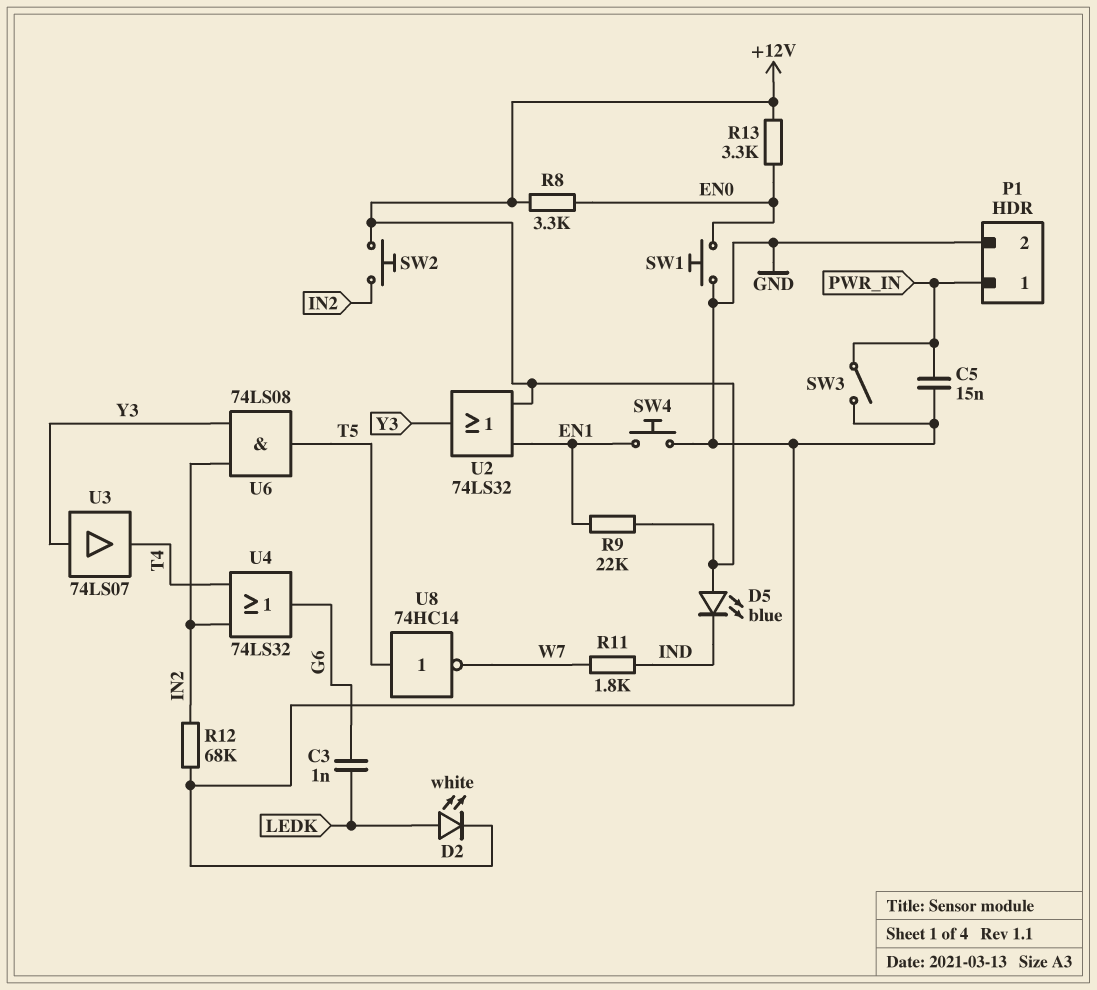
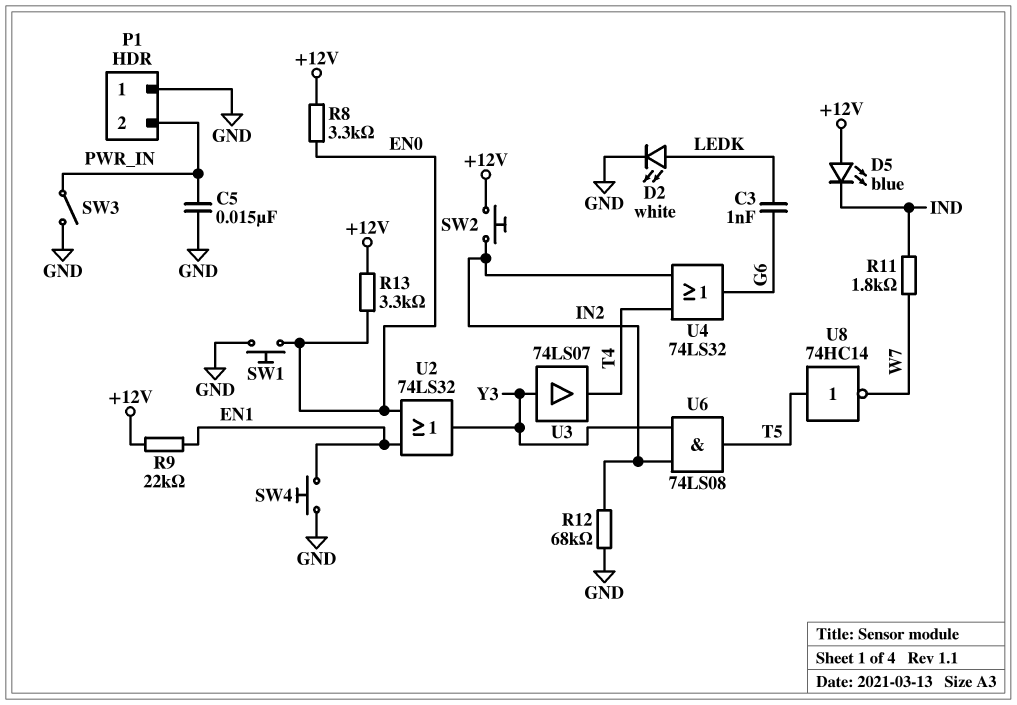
P1 pin 1: PWR_IN -> GND
P1 pin 2: GND -> PWR_IN
U2: OR 74LS32 (in +12V, in EN1, out Y3) -> OR 74LS32 (in EN0, in EN1, out Y3)

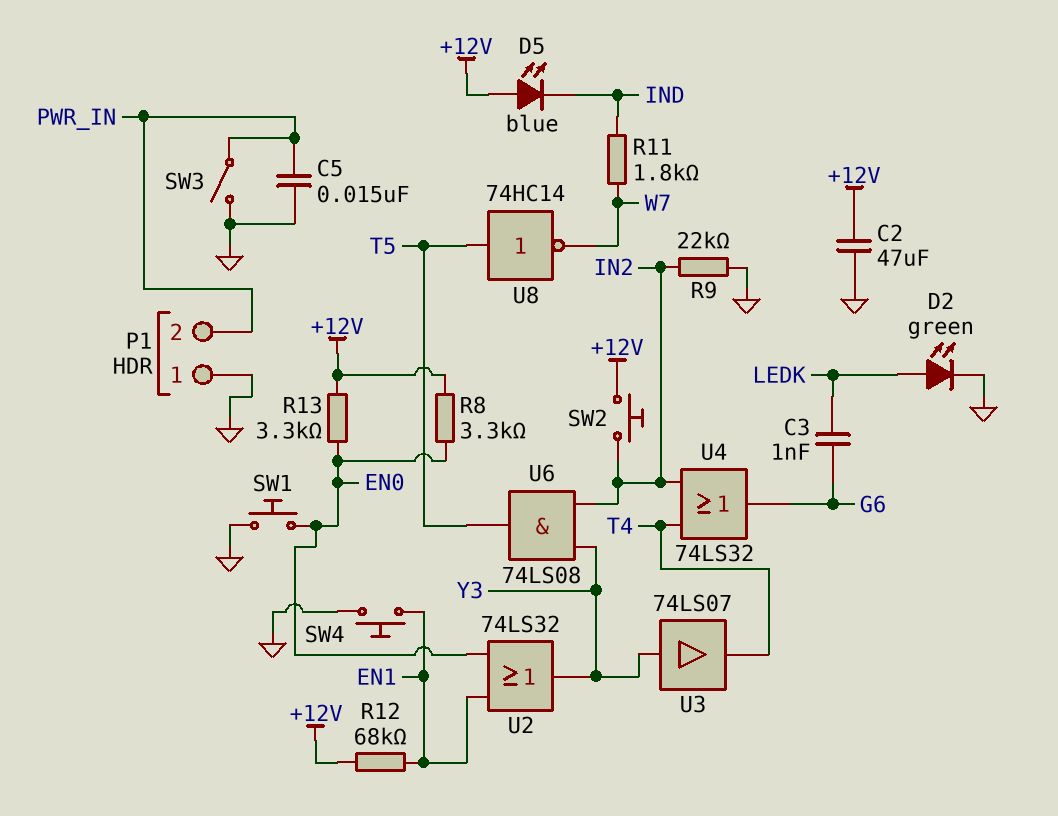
C2: none -> 47uF (+12V, GND)
D2: LED white (A LEDK, K GND) -> LED green (A LEDK, K GND)
R9: 22k (+12V, EN1) -> 22k (GND, IN2)
R12: 68k (GND, IN2) -> 68k (+12V, EN1)

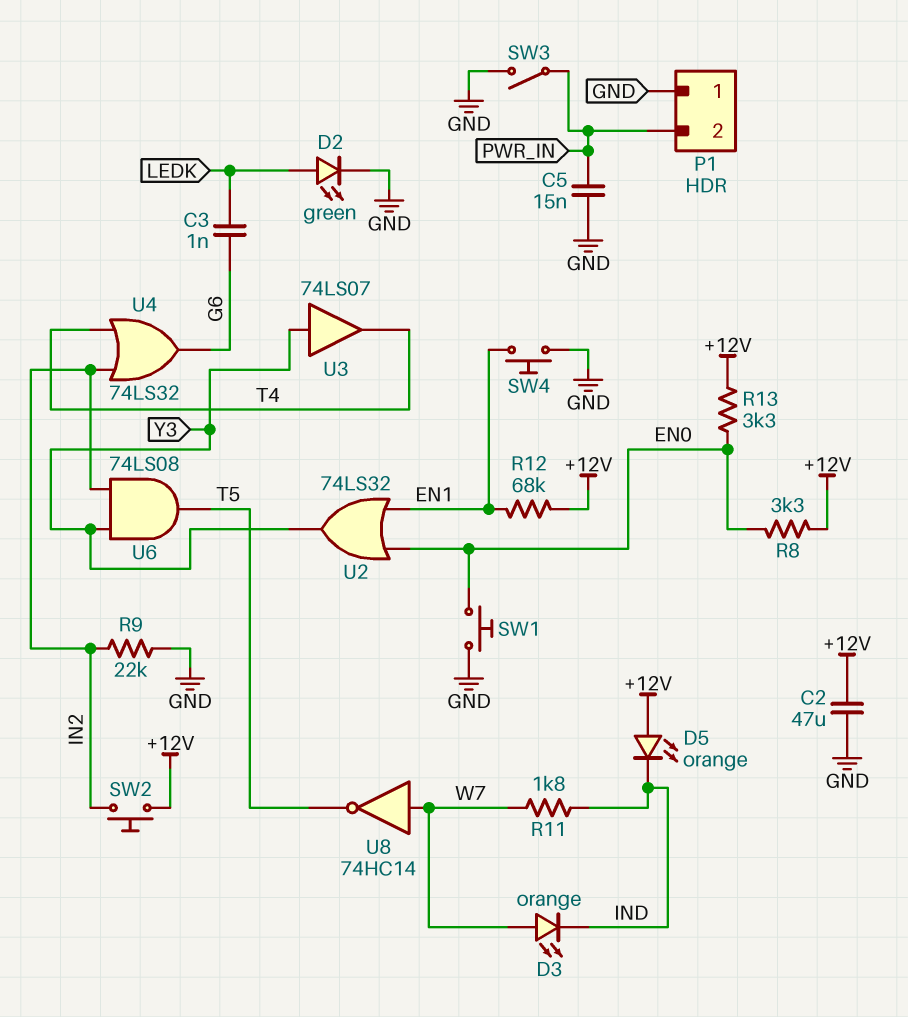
D3: none -> LED orange (A W7, K IND)
D5: LED blue (A +12V, K IND) -> LED orange (A +12V, K IND)
U8: NOT 74HC14 (in T5, out W7) -> NOT 74HC14 (in W7, out T5)

